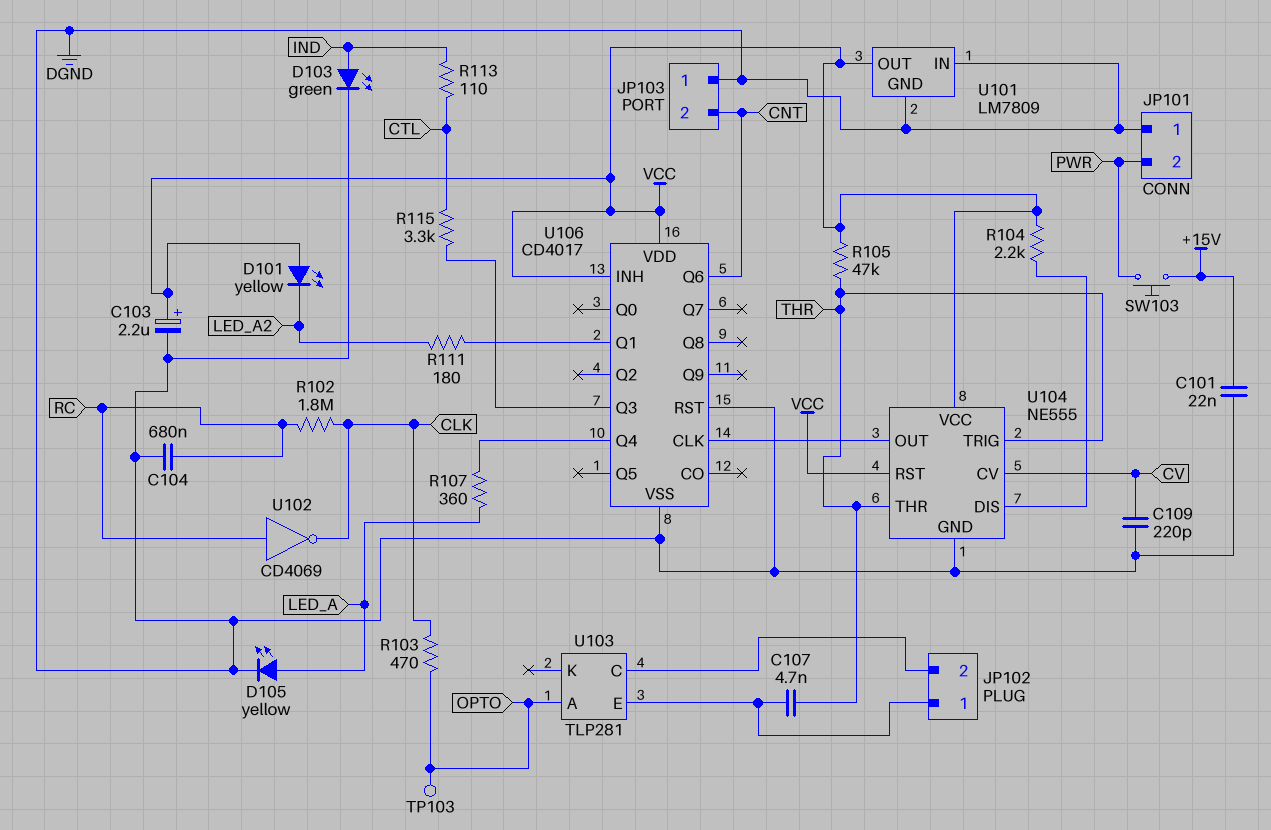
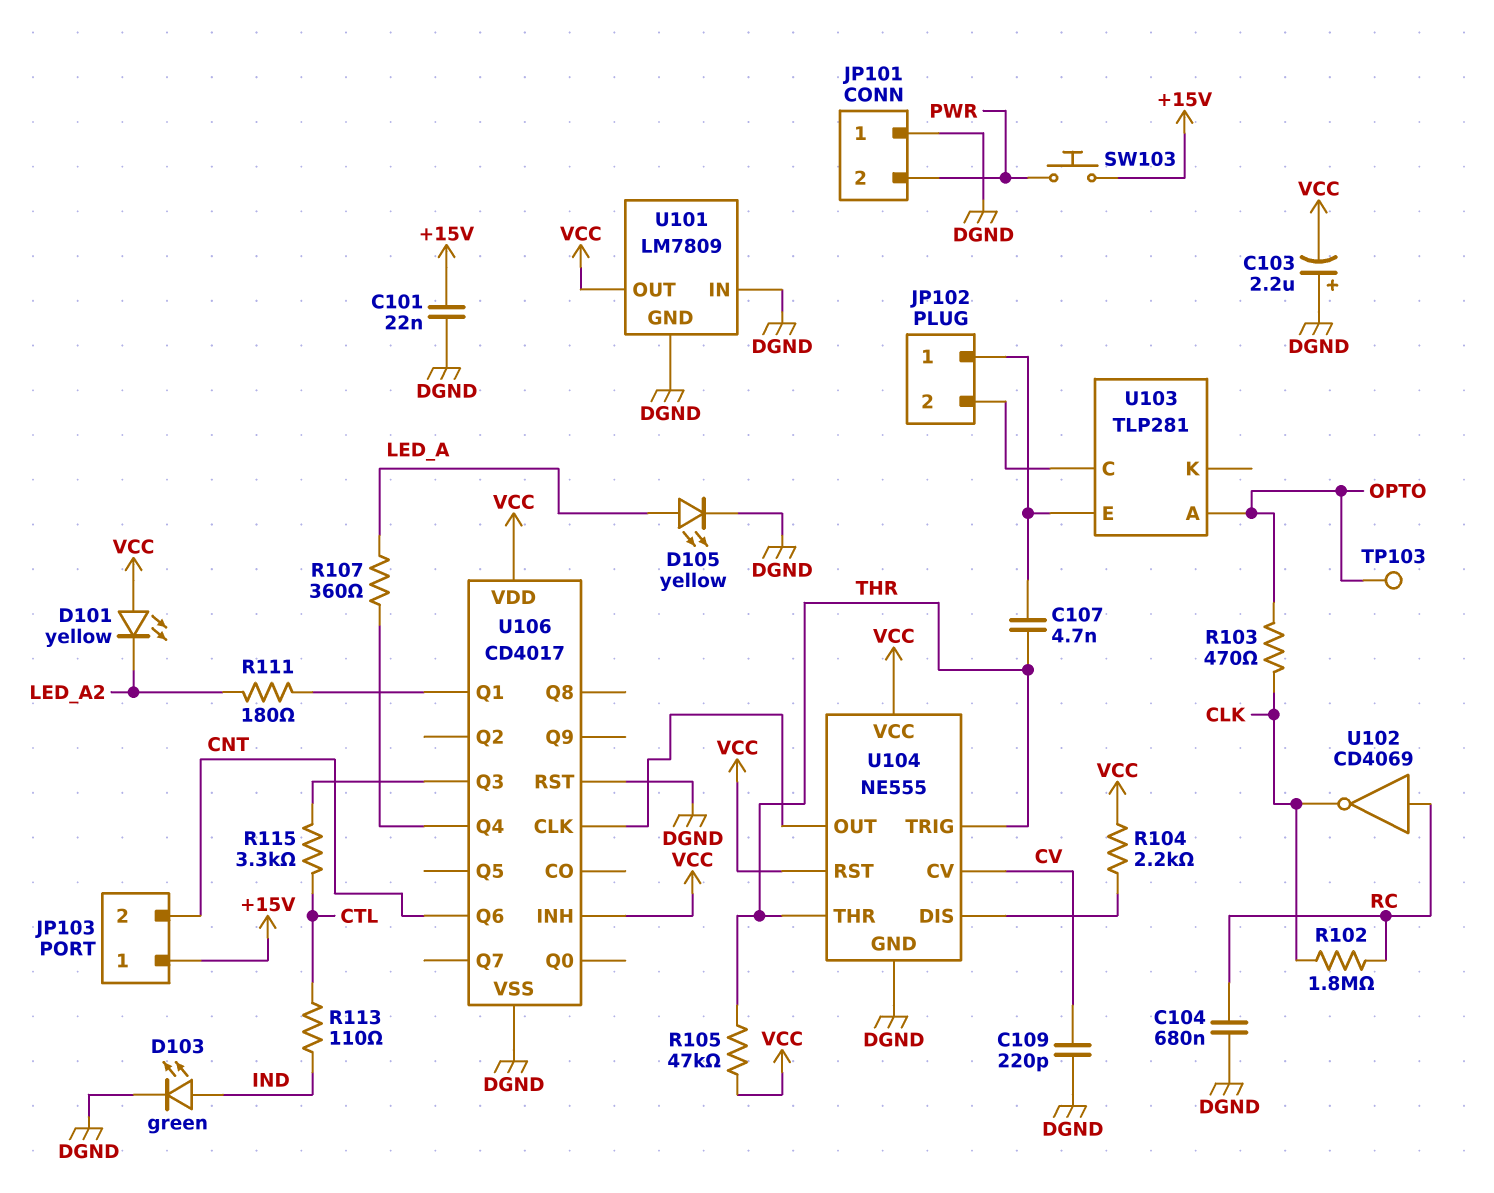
C103: 2.2uF (plus VCC, minus DGND) -> 2.2uF (plus DGND, minus VCC)
JP103 pin 1: DGND -> +15V

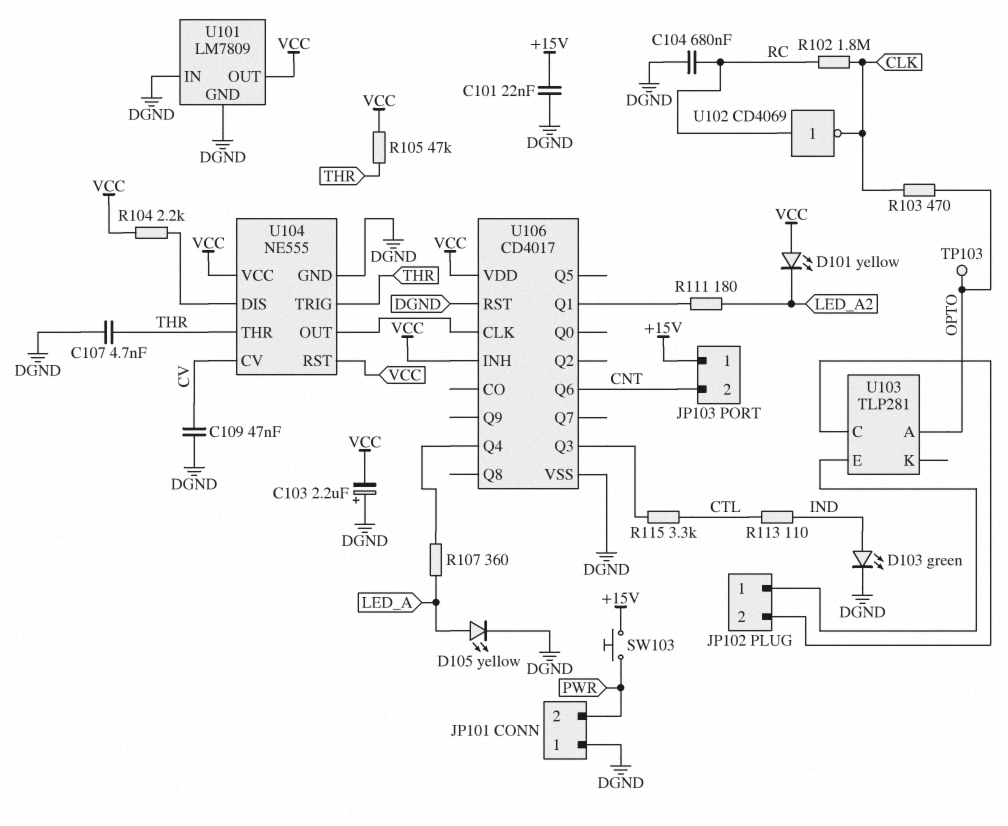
C107: 4.7nF (JP102/1, THR) -> 4.7nF (DGND, THR)
C109: 220pF (CV, DGND) -> 47nF (CV, DGND)

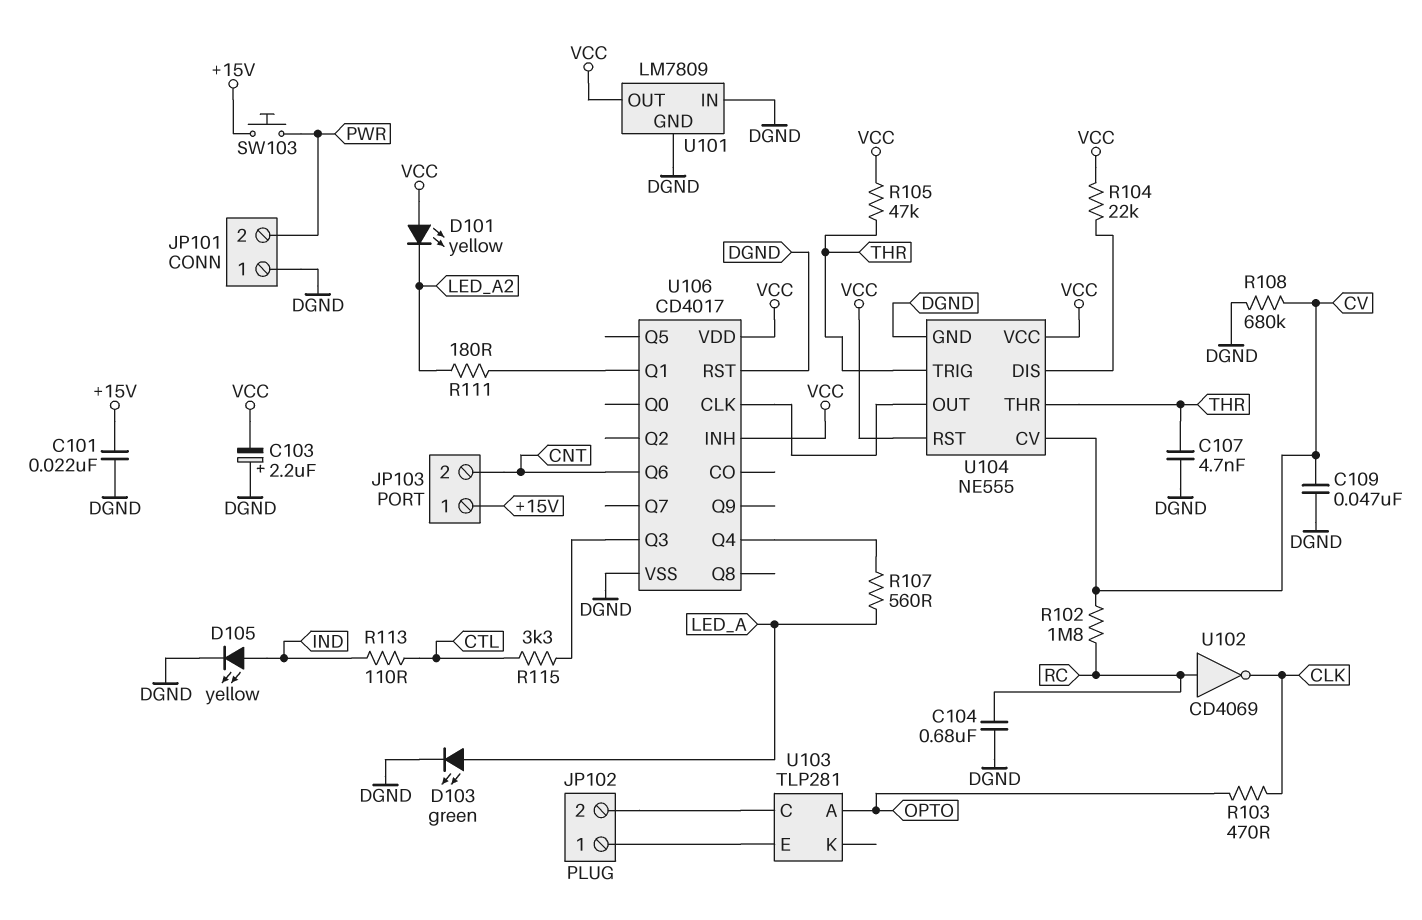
D103: LED green (A IND, K DGND) -> LED green (A LED_A, K DGND)
D105: LED yellow (A LED_A, K DGND) -> LED yellow (A IND, K DGND)
R102: 1.8M (CLK, RC) -> 1.8M (CV, RC)
R104: 2.2k (U104/DIS, VCC) -> 22k (U104/DIS, VCC)
R107: 360 (LED_A, U106/Q4) -> 560 (LED_A, U106/Q4)
R108: none -> 680k (CV, DGND)
TP103: test point (OPTO) -> none

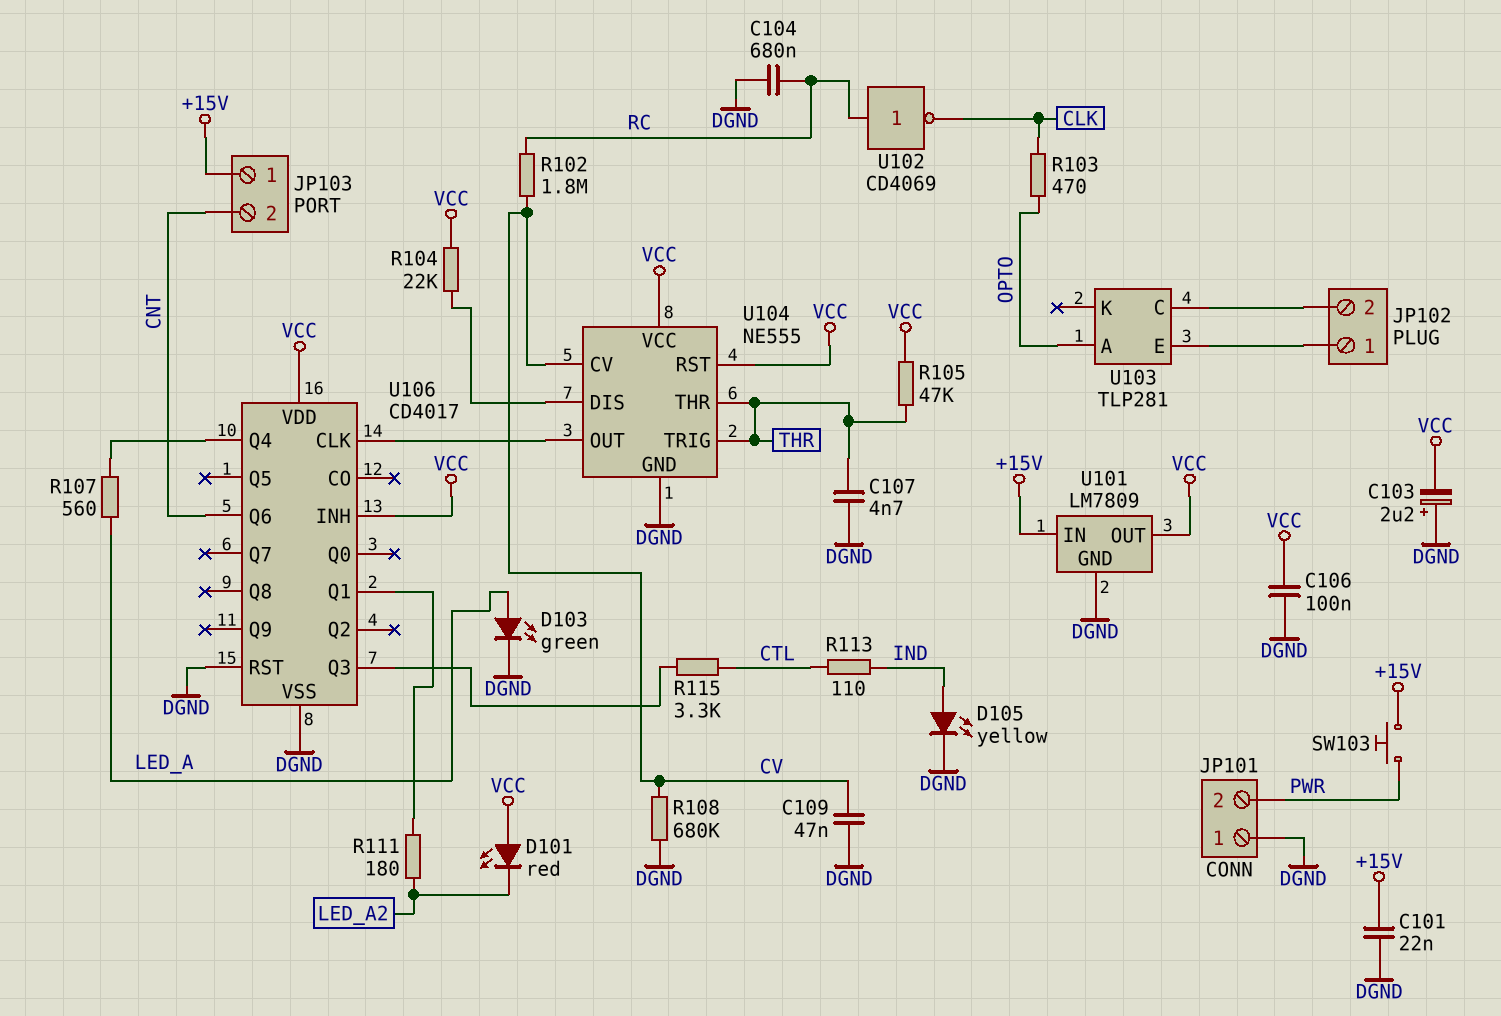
C106: none -> 100nF (DGND, VCC)
D101: LED yellow (A VCC, K LED_A2) -> LED red (A VCC, K LED_A2)
U101 pin IN: DGND -> +15V

